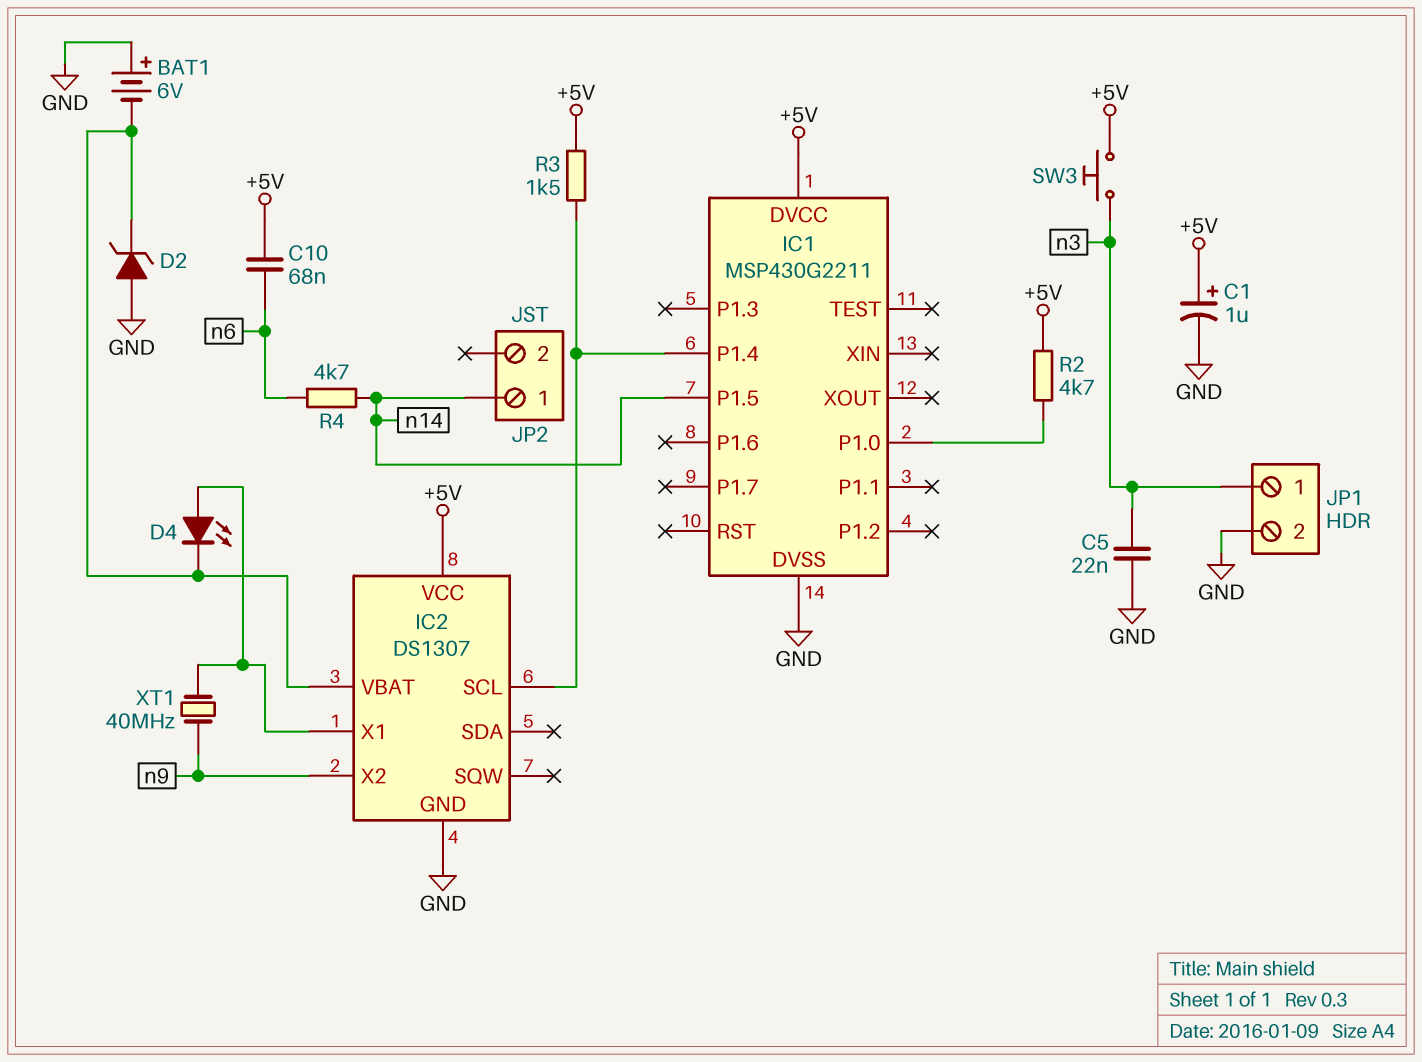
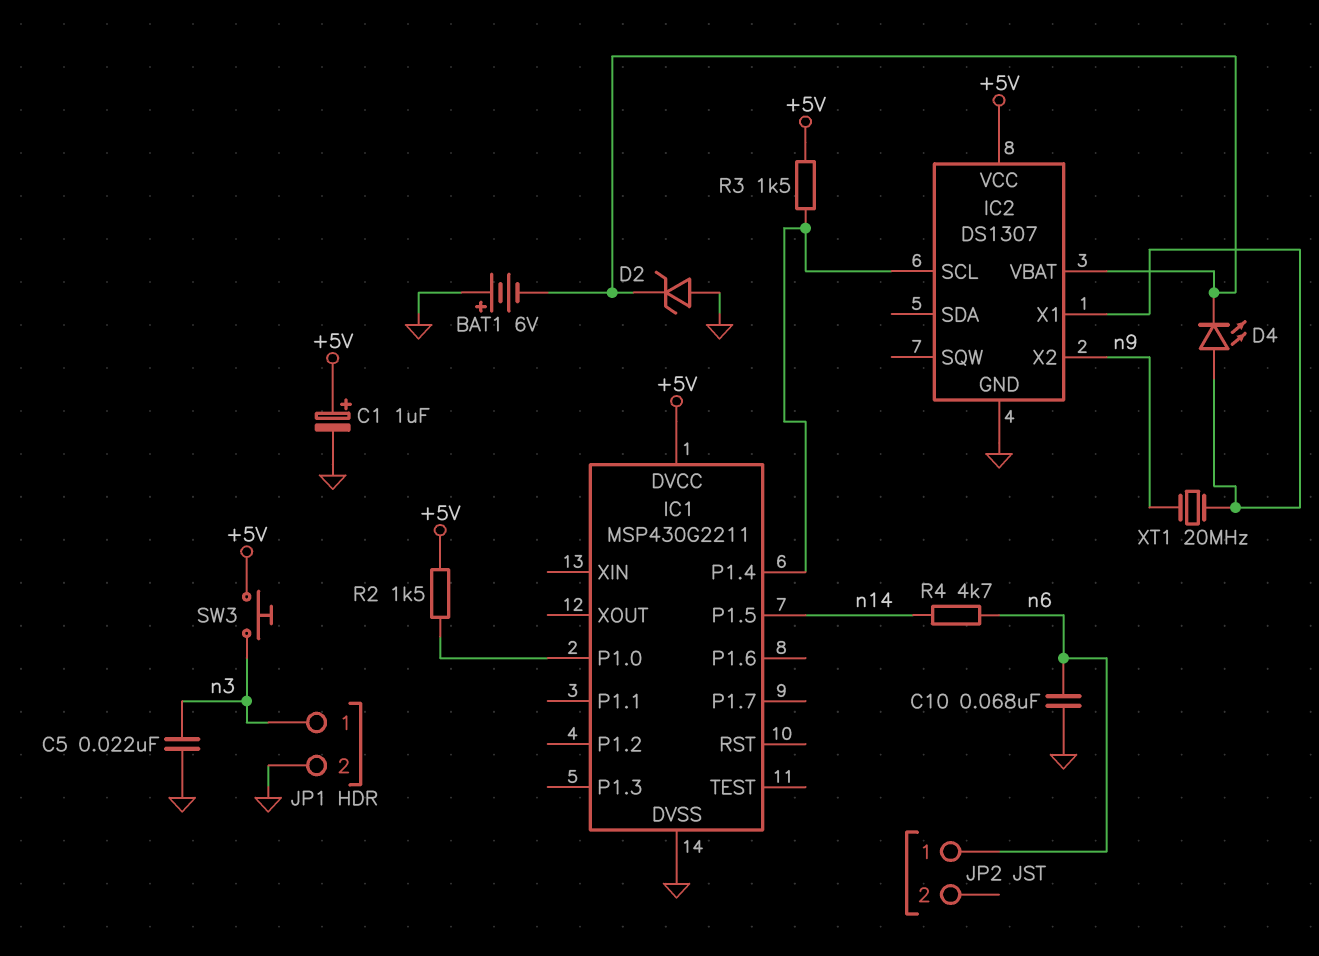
C10: 68nF (+5V, n6) -> 68nF (GND, n6)
JP2 pin 1: n14 -> n6
R2: 4.7k (+5V, IC1/P1.0) -> 1.5k (+5V, IC1/P1.0)
XT1: 40MHz (IC2/X1, n9) -> 20MHz (IC2/X1, n9)

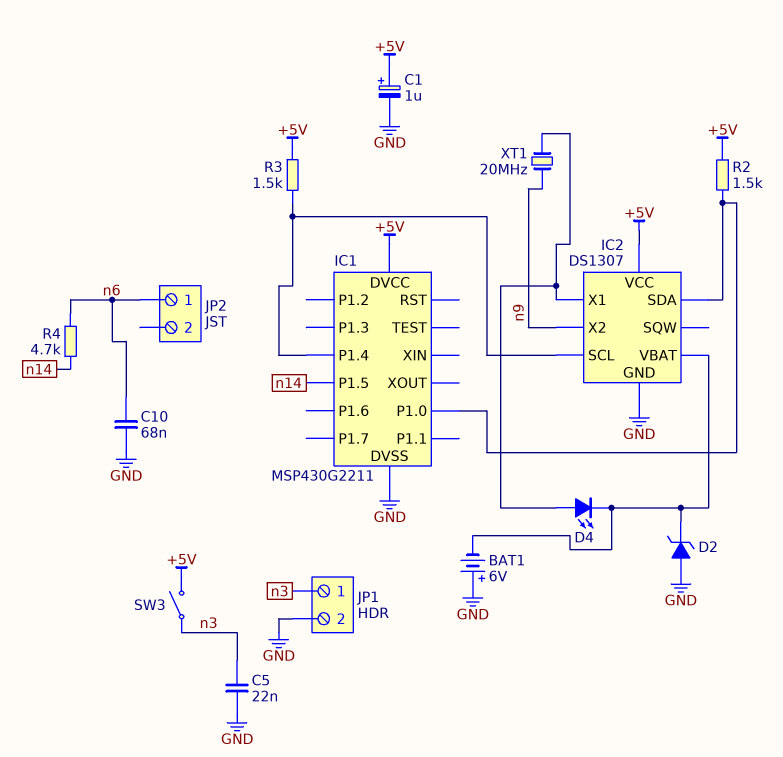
IC2 pin SDA: none -> IC1/P1.0
SW3: button (+5V, n3) -> switch (+5V, n3)

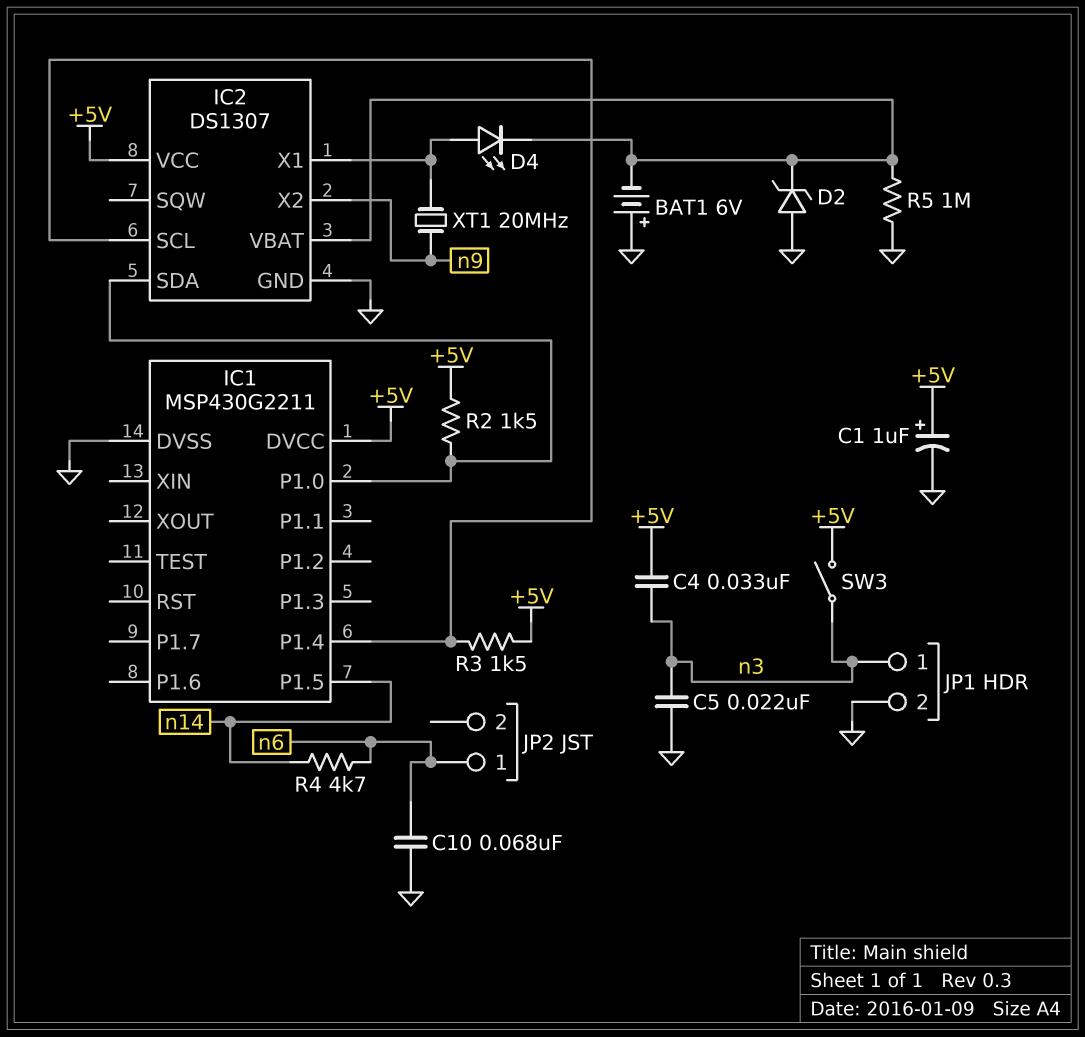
C4: none -> 33nF (+5V, n3)
R5: none -> 1M (GND, IC2/VBAT)

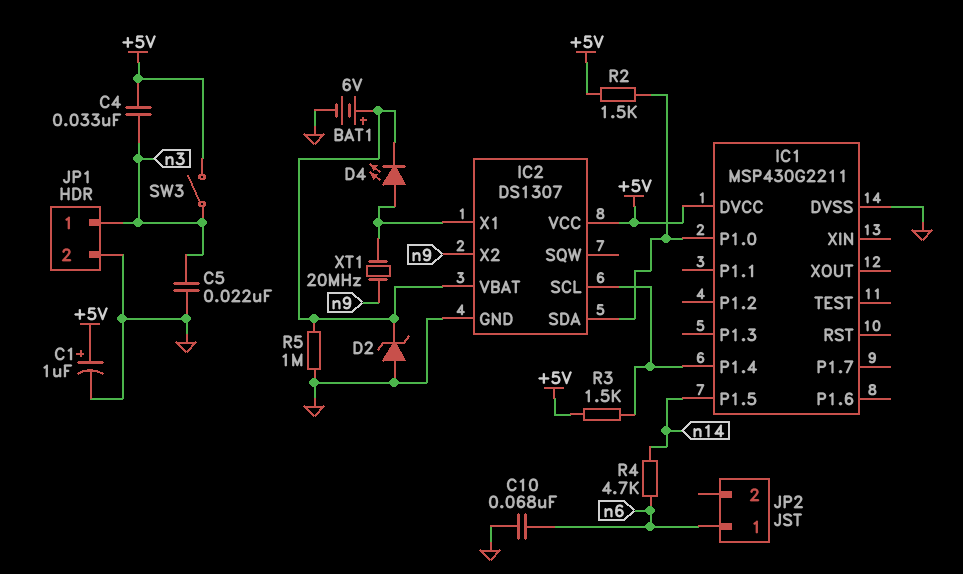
BAT1: 6V (plus GND, minus IC2/VBAT) -> 6V (plus IC2/VBAT, minus GND)

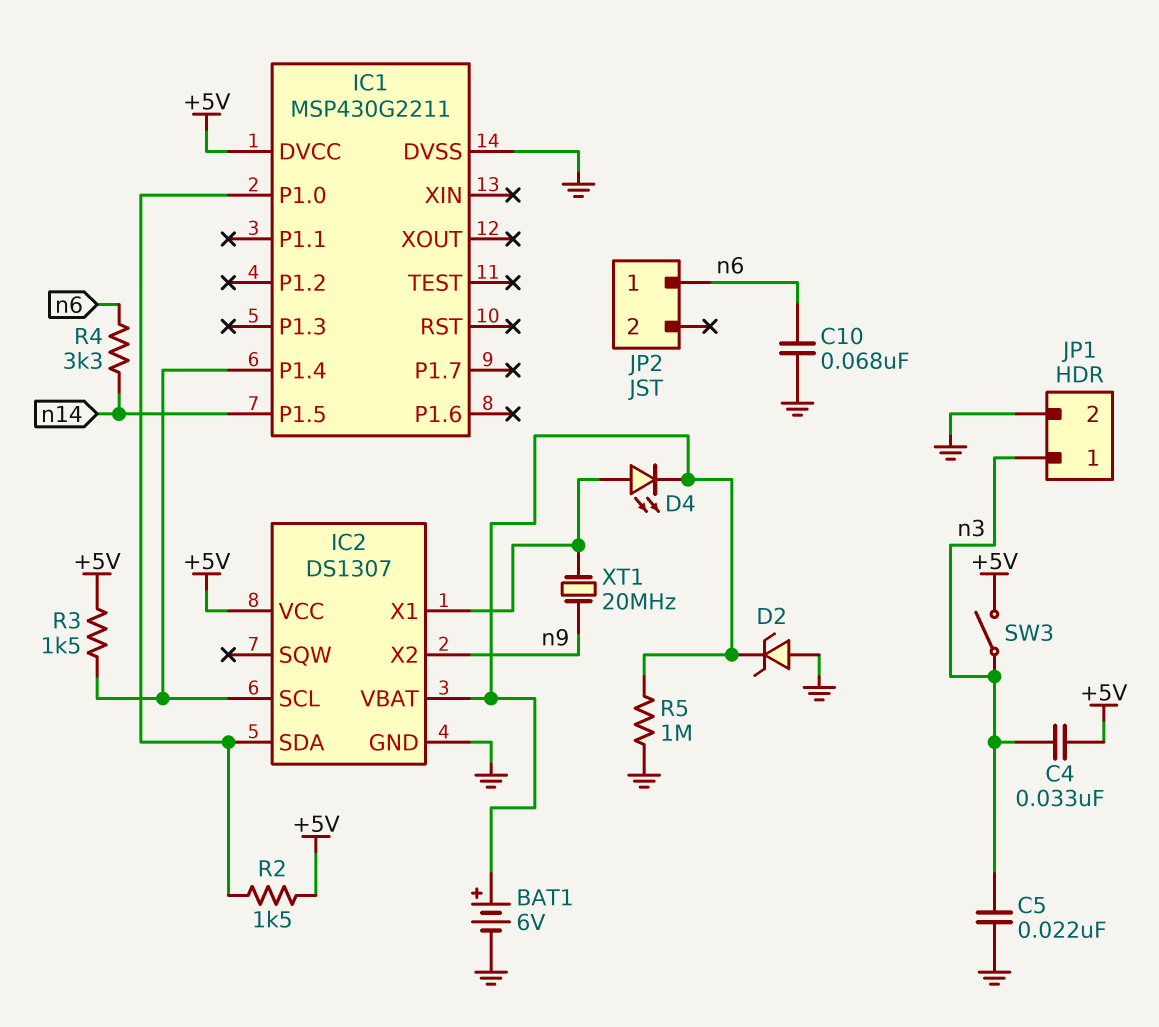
C1: 1uF (plus +5V, minus GND) -> none
R4: 4.7k (n6, n14) -> 3.3k (n6, n14)

